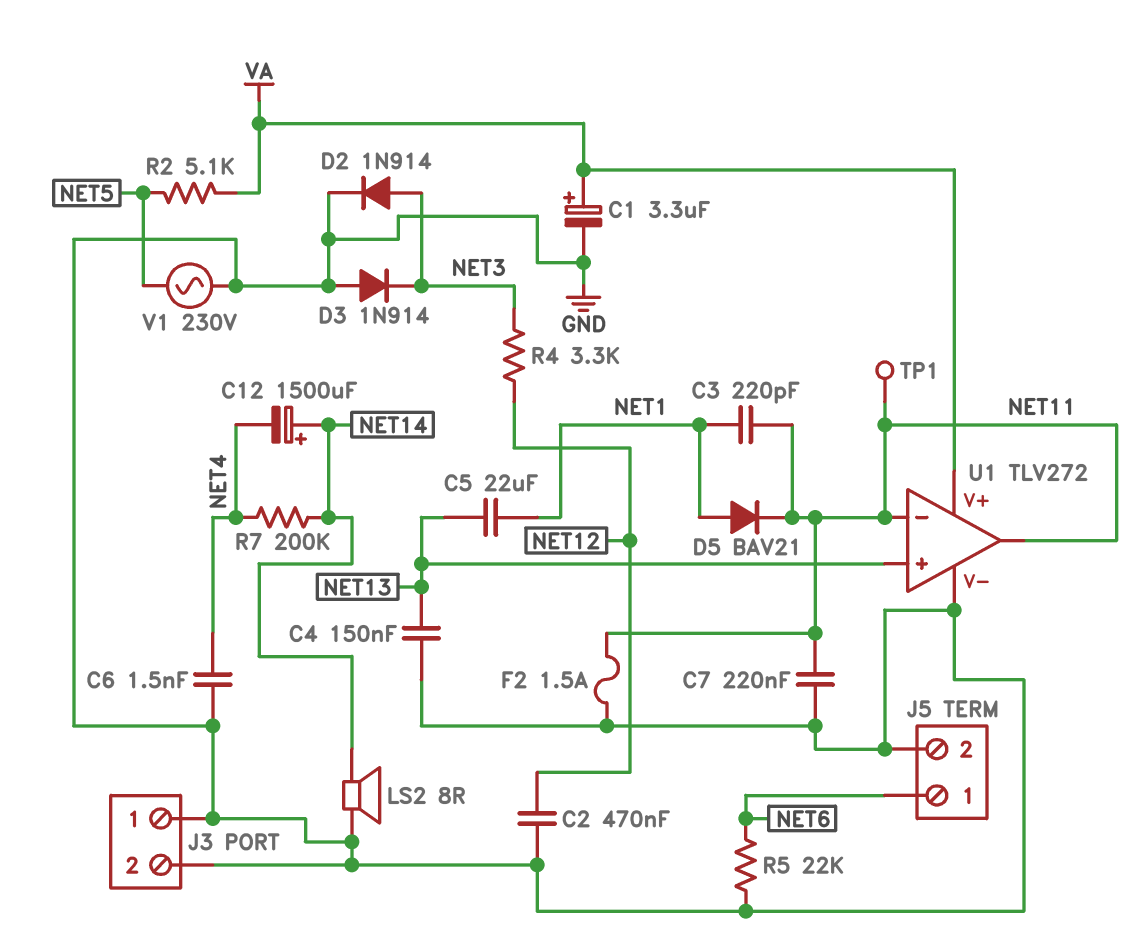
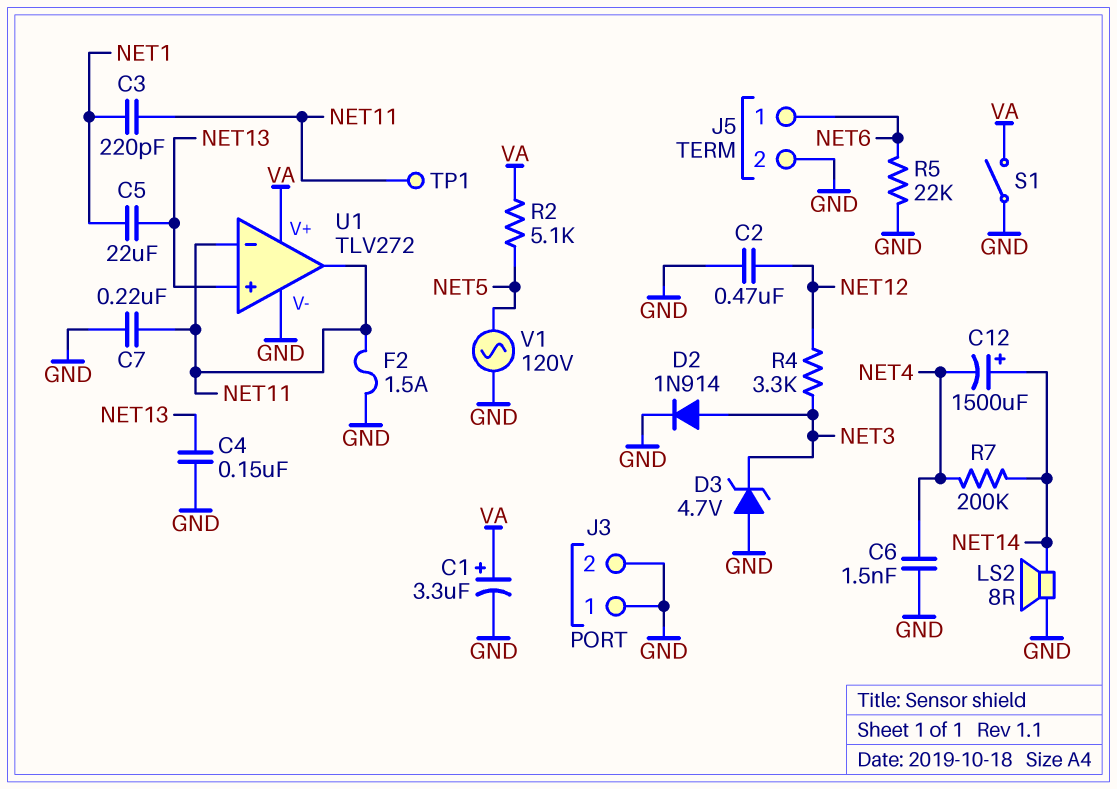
D3: diode 1N914 (A GND, K NET3) -> zener 4.7V (A GND, K NET3)
D5: diode BAV21 (A NET1, K NET11) -> none
S1: none -> switch (GND, VA)
V1: AC 230V (GND, NET5) -> AC 120V (GND, NET5)

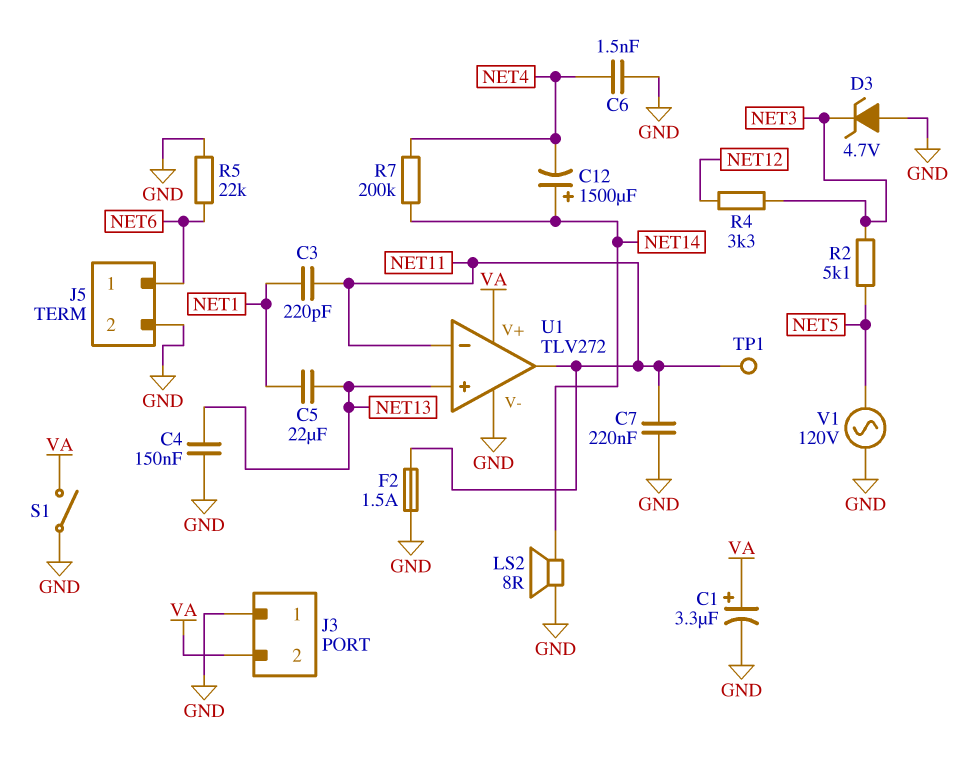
C2: 470nF (GND, NET12) -> none
D2: diode 1N914 (A NET3, K GND) -> none
J3 pin 2: GND -> VA
R2: 5.1k (NET5, VA) -> 5.1k (NET3, NET5)

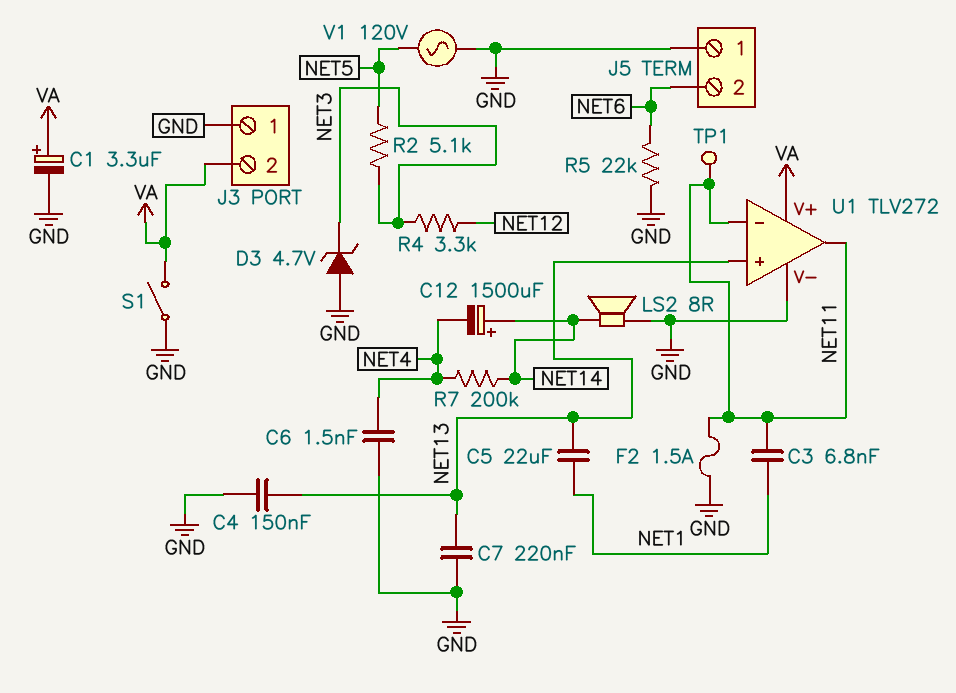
C3: 220pF (NET1, NET11) -> 6.8nF (NET1, NET11)
C7: 220nF (GND, NET11) -> 220nF (GND, NET13)
J5 pin 1: NET6 -> GND
J5 pin 2: GND -> NET6

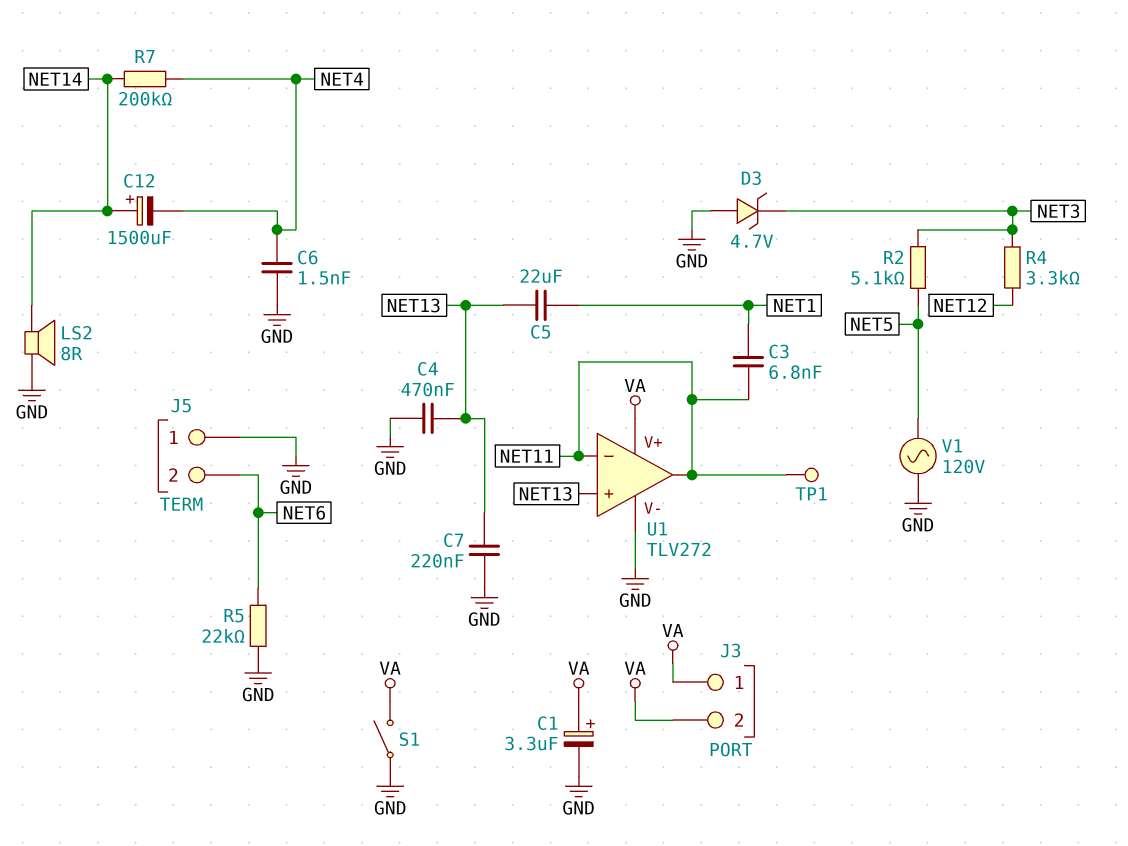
C4: 150nF (GND, NET13) -> 470nF (GND, NET13)
F2: 1.5A (GND, NET11) -> none
J3 pin 1: GND -> VA

